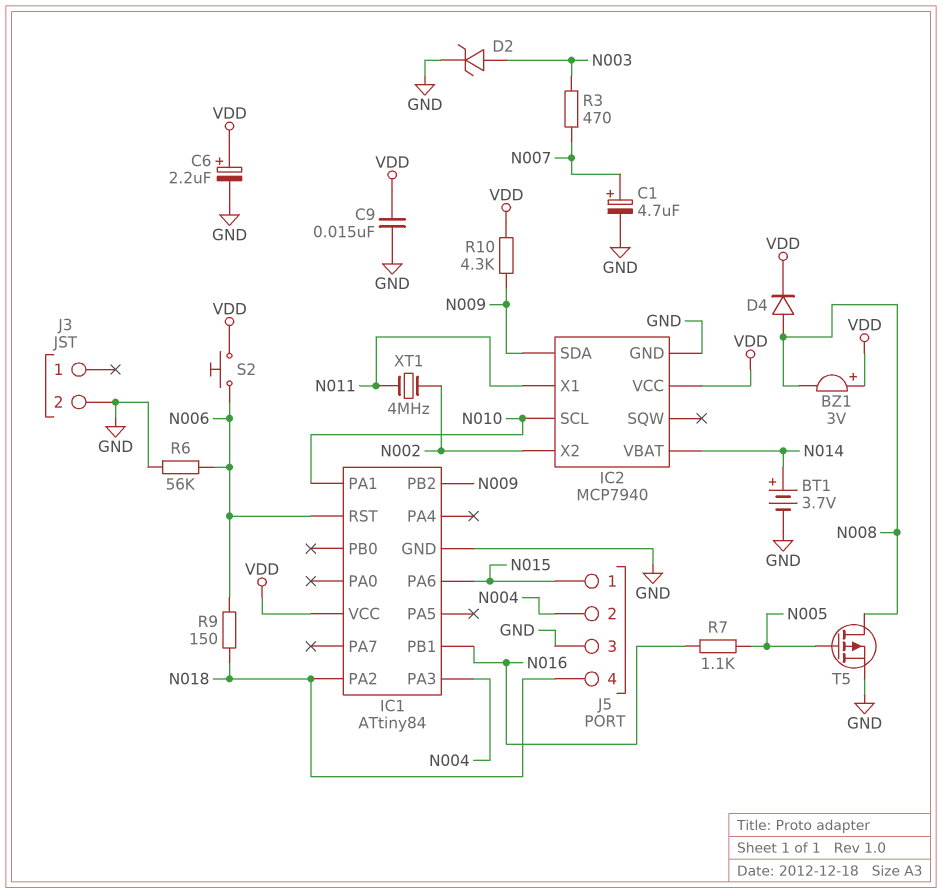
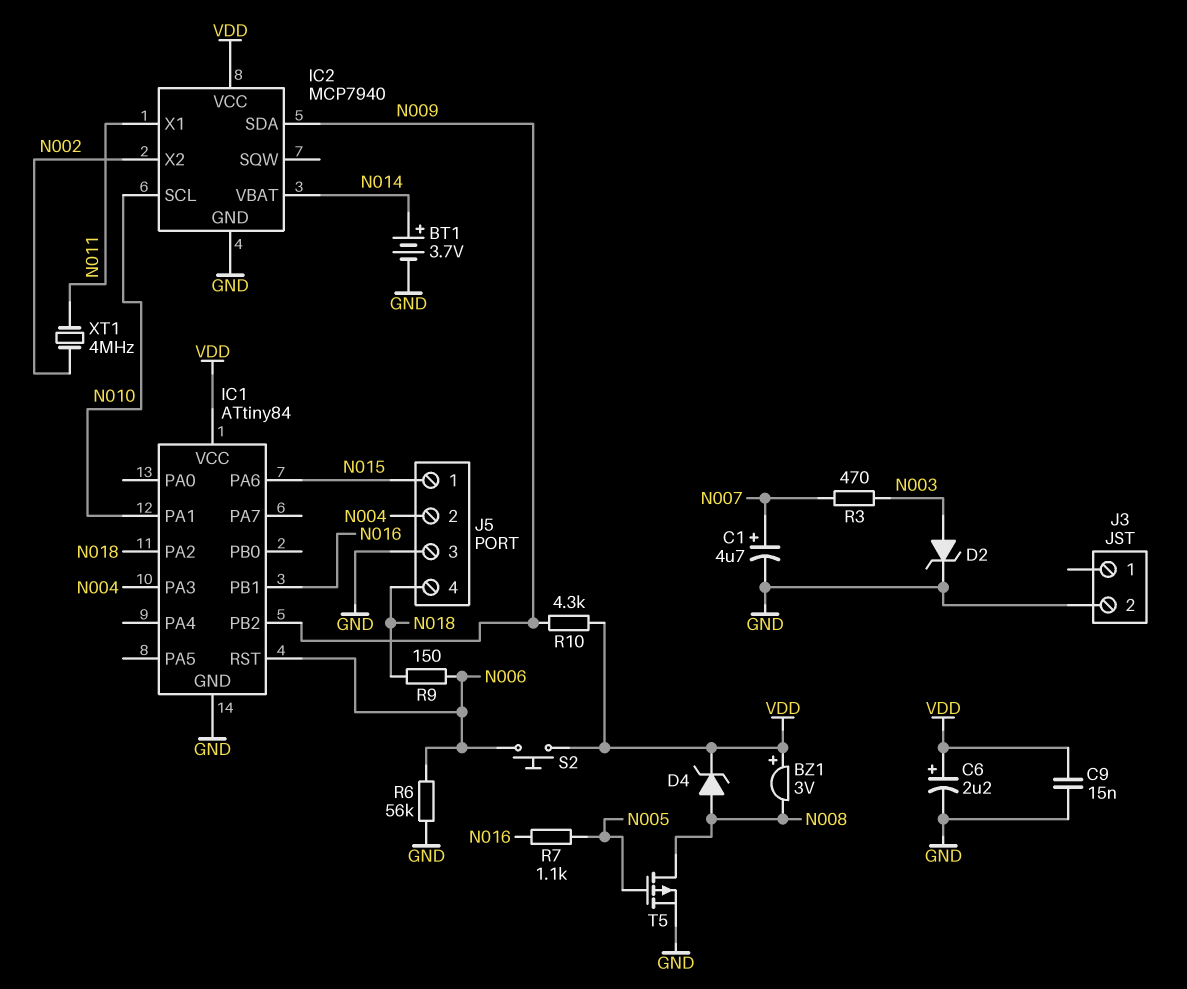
D4: diode (A N008, K VDD) -> zener (A N008, K VDD)

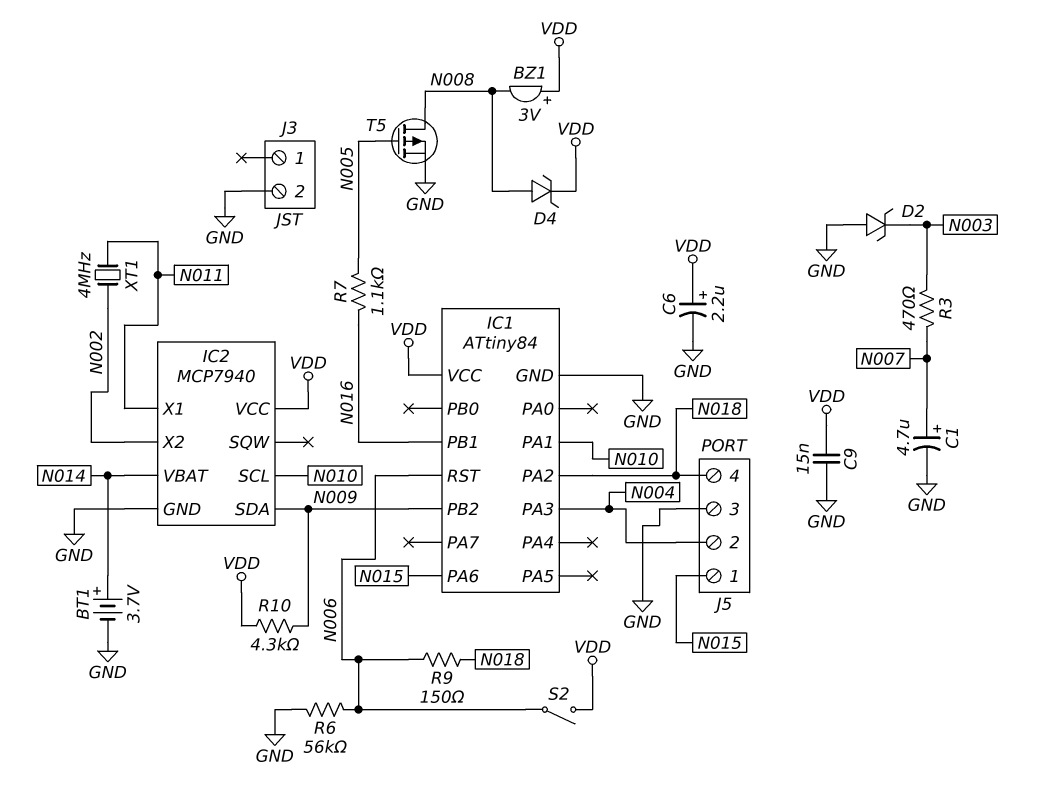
D2: zener (A N003, K GND) -> zener (A GND, K N003)
S2: button (N006, VDD) -> switch (N006, VDD)

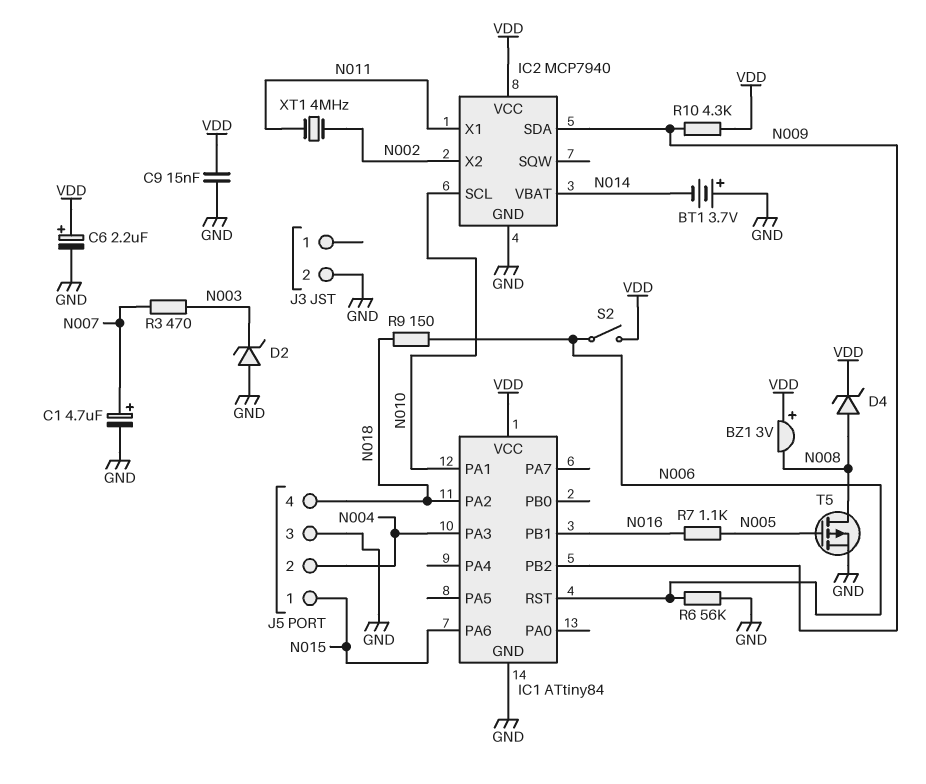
BT1: 3.7V (plus N014, minus GND) -> 3.7V (plus GND, minus N014)

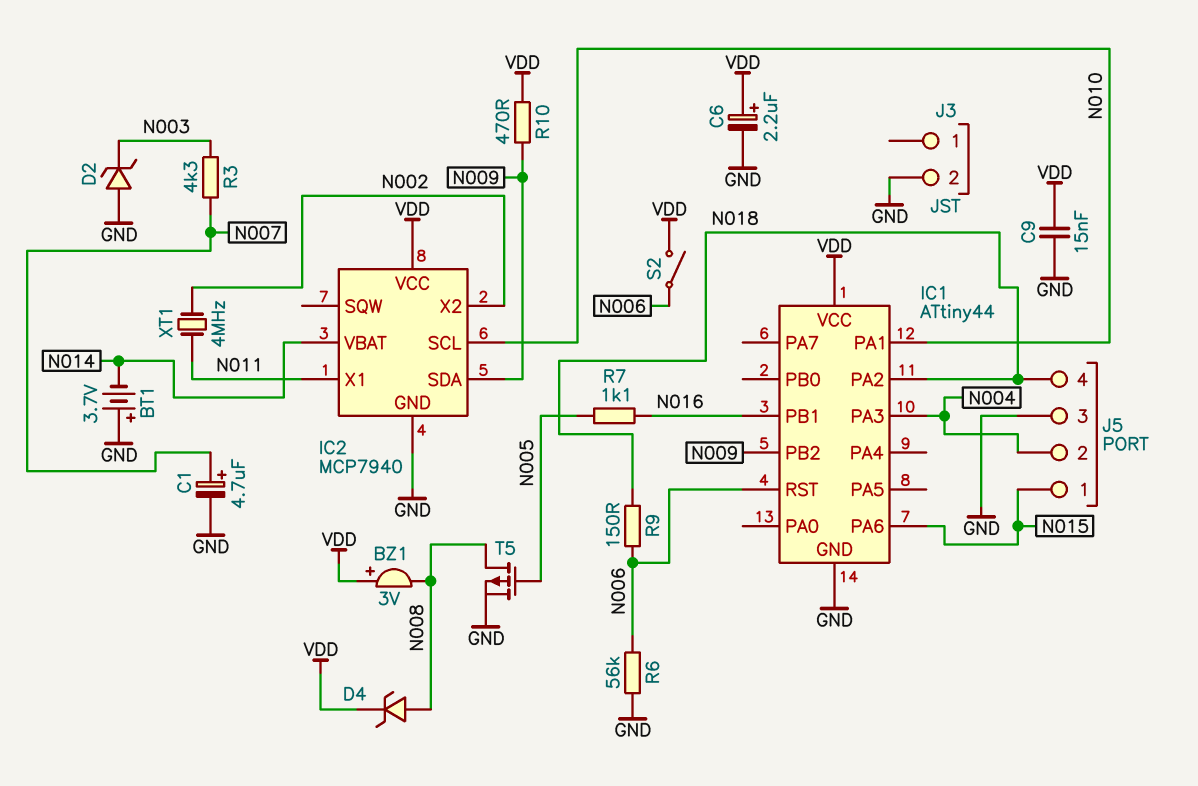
IC1: ATtiny84 -> ATtiny44
R3: 470 (N003, N007) -> 4.3k (N003, N007)
R10: 4.3k (N009, VDD) -> 470 (N009, VDD)

